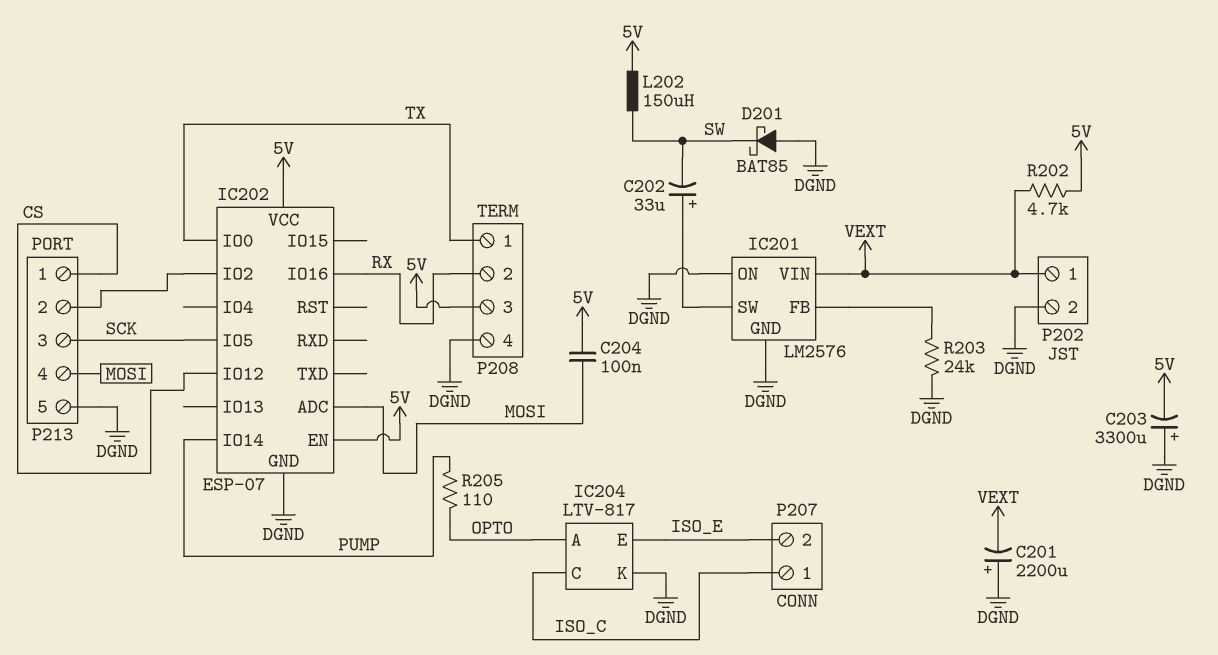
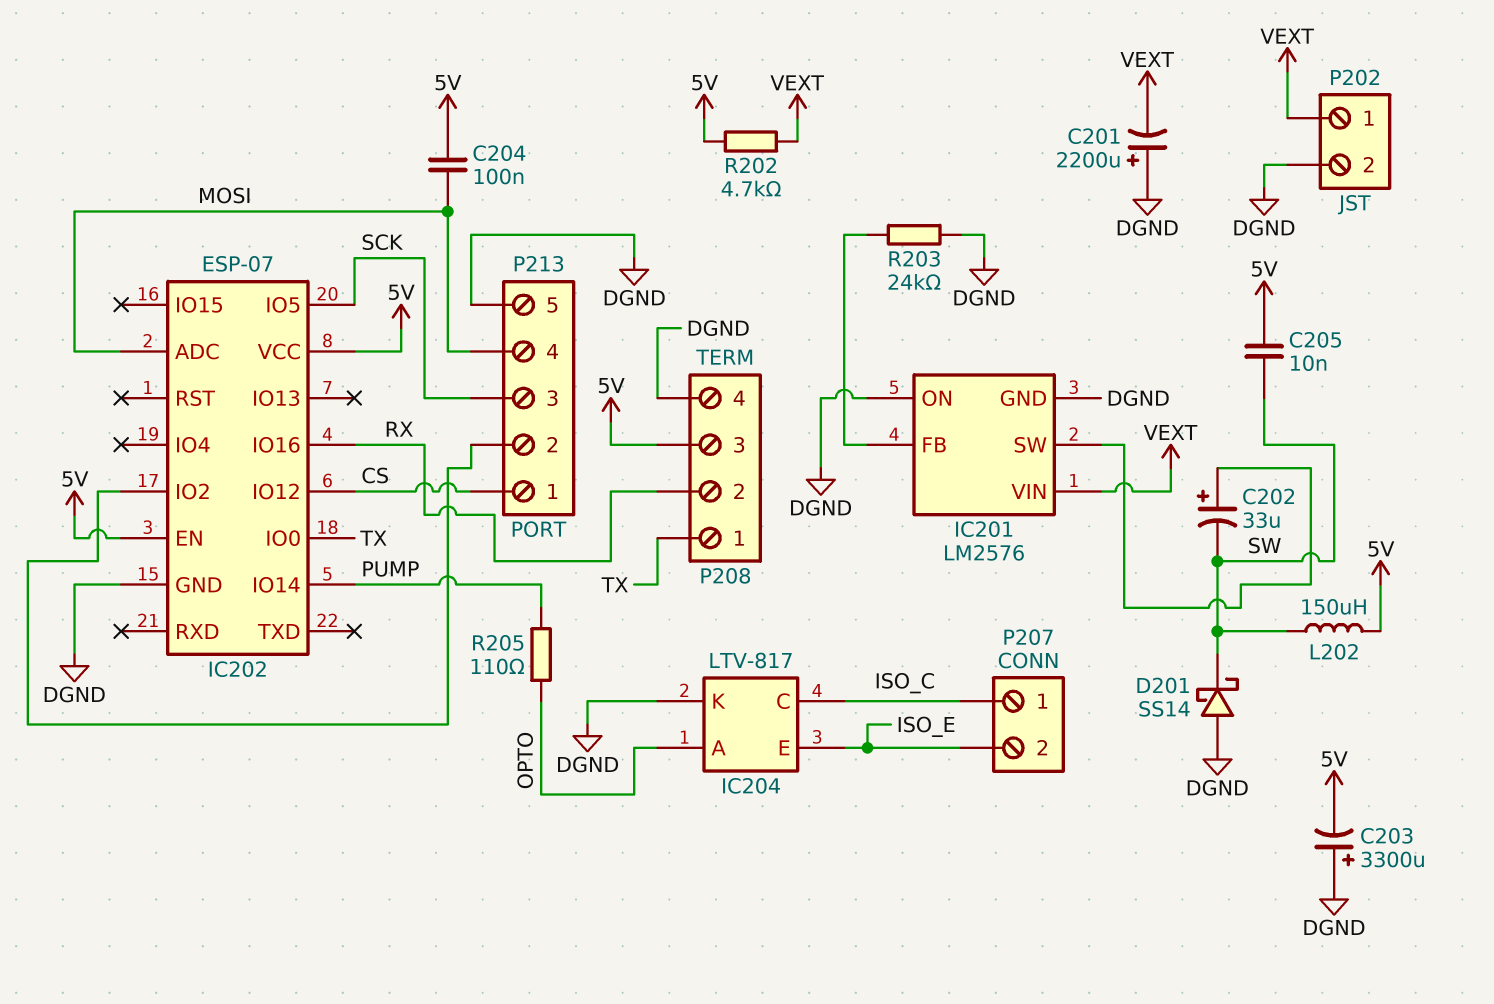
C205: none -> 10nF (5V, SW)
D201: schottky BAT85 (A DGND, K SW) -> schottky SS14 (A DGND, K SW)

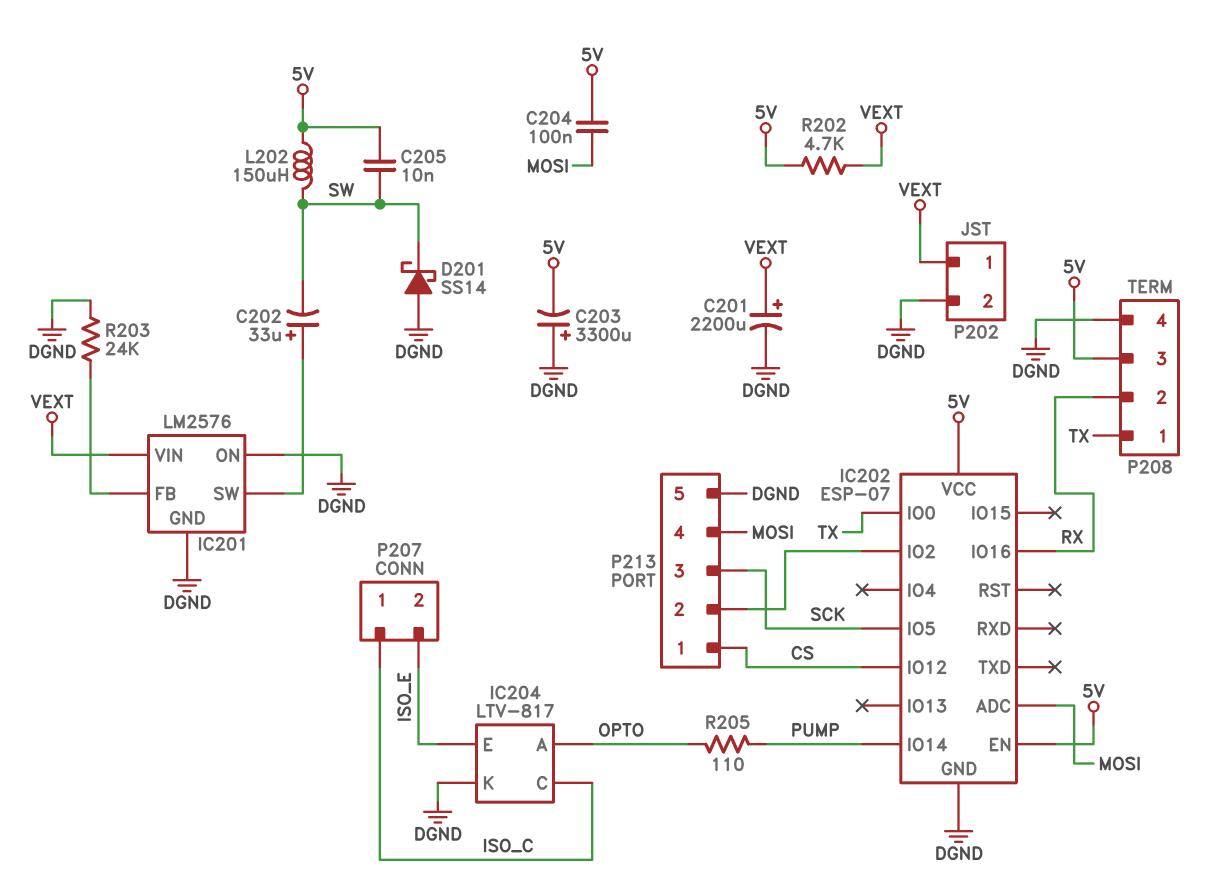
C201: 2200uF (plus DGND, minus VEXT) -> 2200uF (plus VEXT, minus DGND)

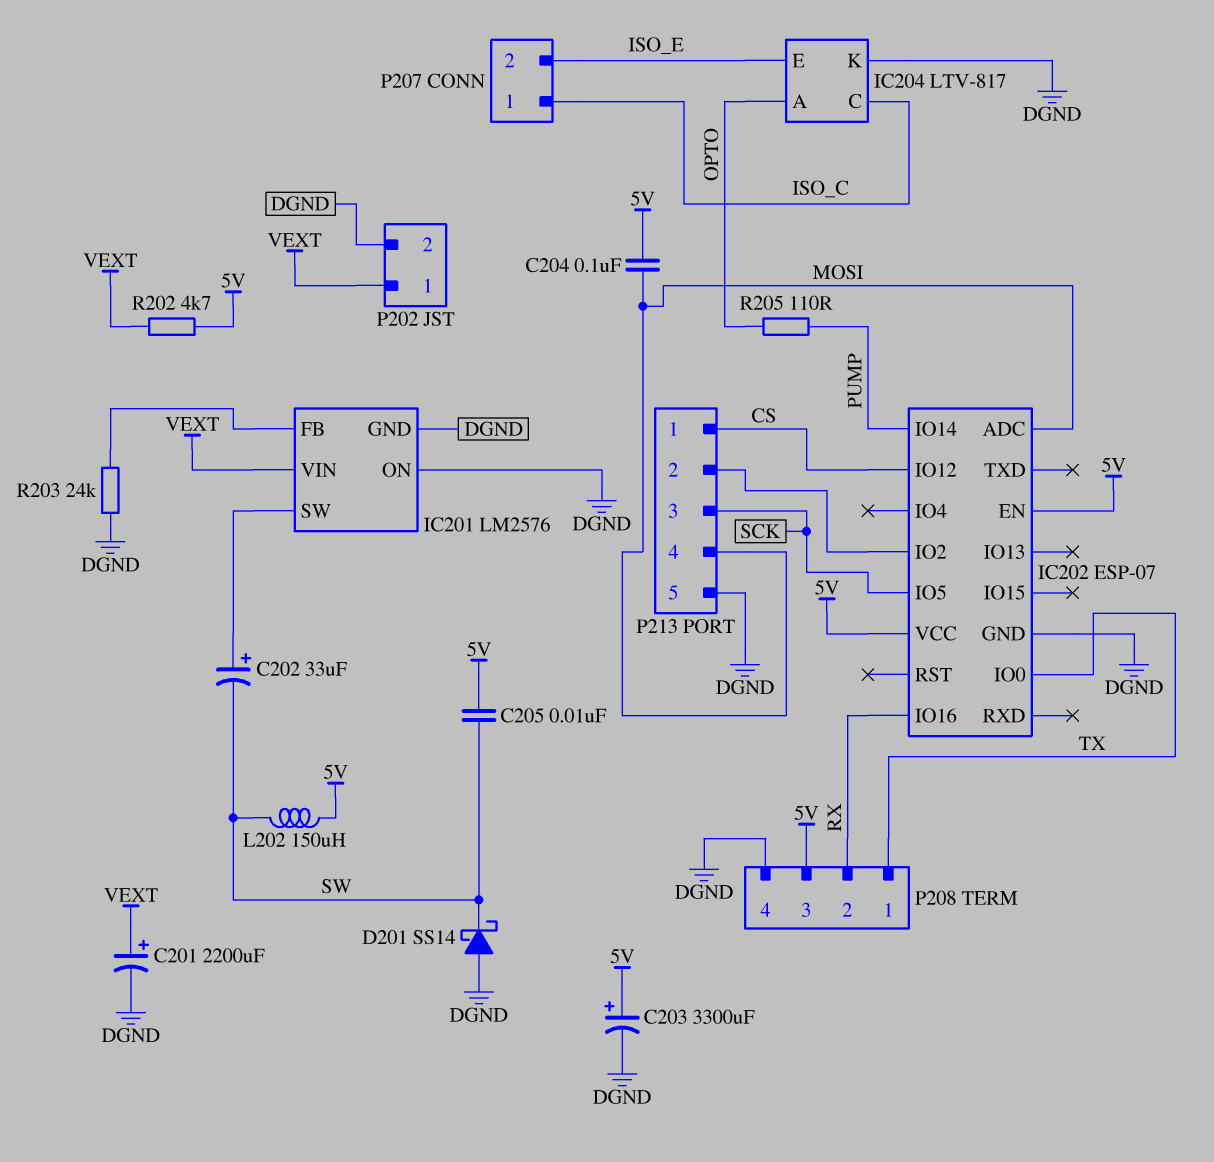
C203: 3300uF (plus DGND, minus 5V) -> 3300uF (plus 5V, minus DGND)

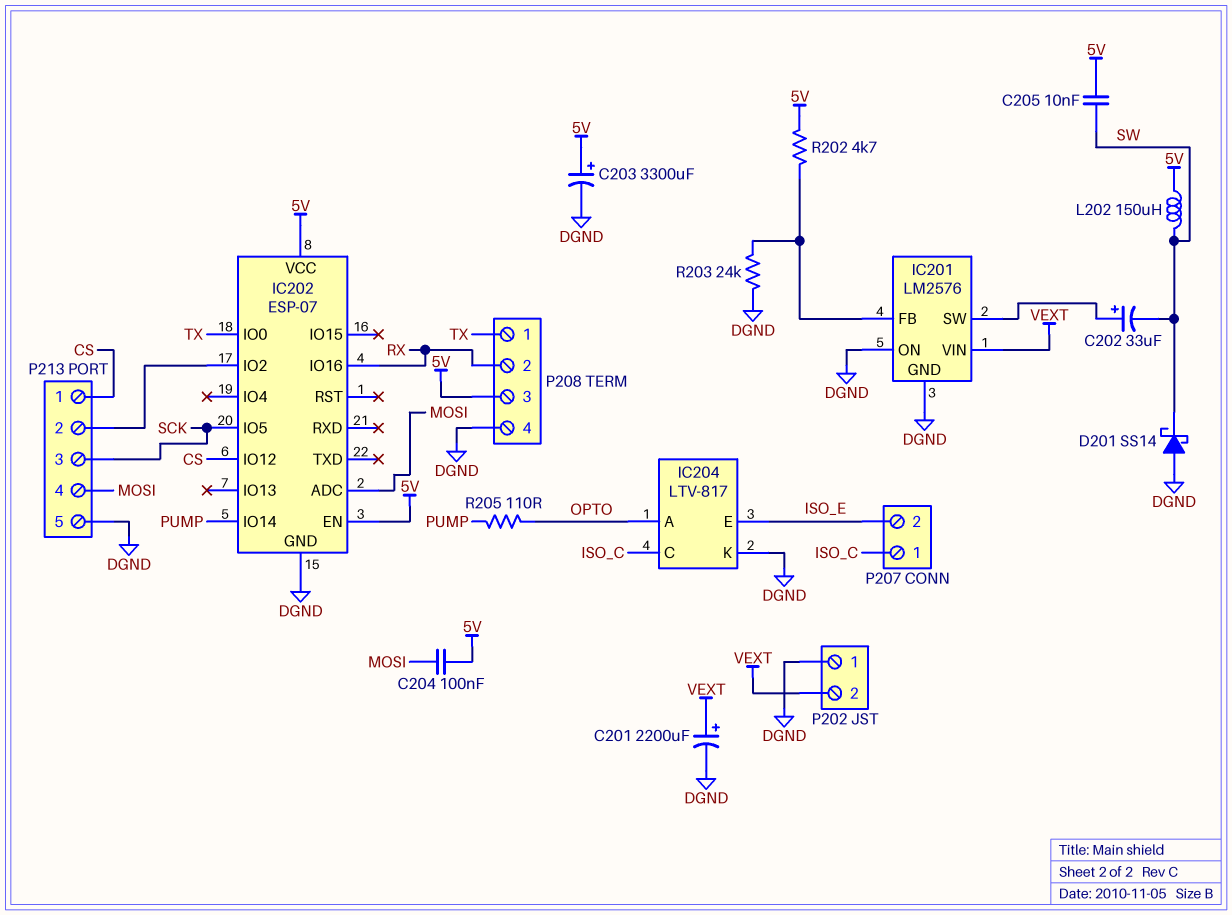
P202 pin 1: VEXT -> DGND
P202 pin 2: DGND -> VEXT
R202: 4.7k (5V, VEXT) -> 4.7k (5V, IC201/FB)

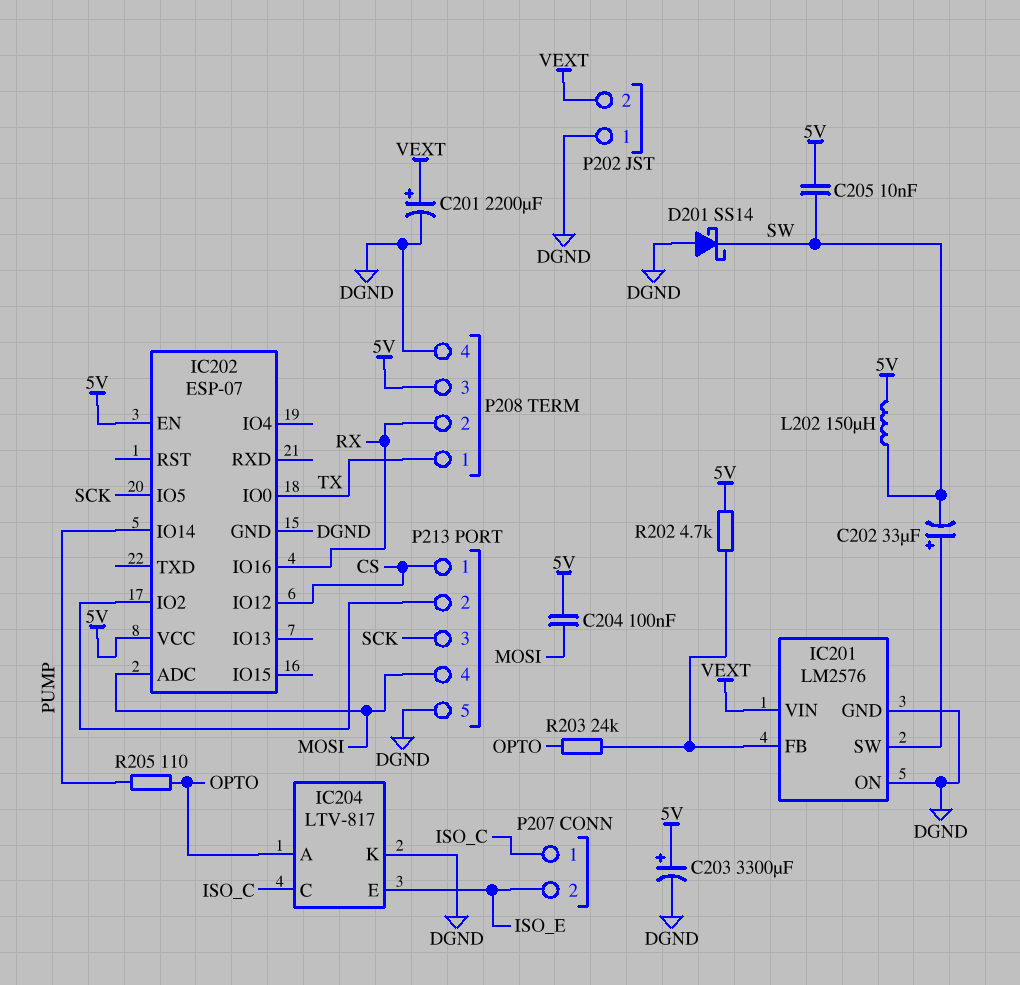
R203: 24k (DGND, IC201/FB) -> 24k (IC201/FB, OPTO)

